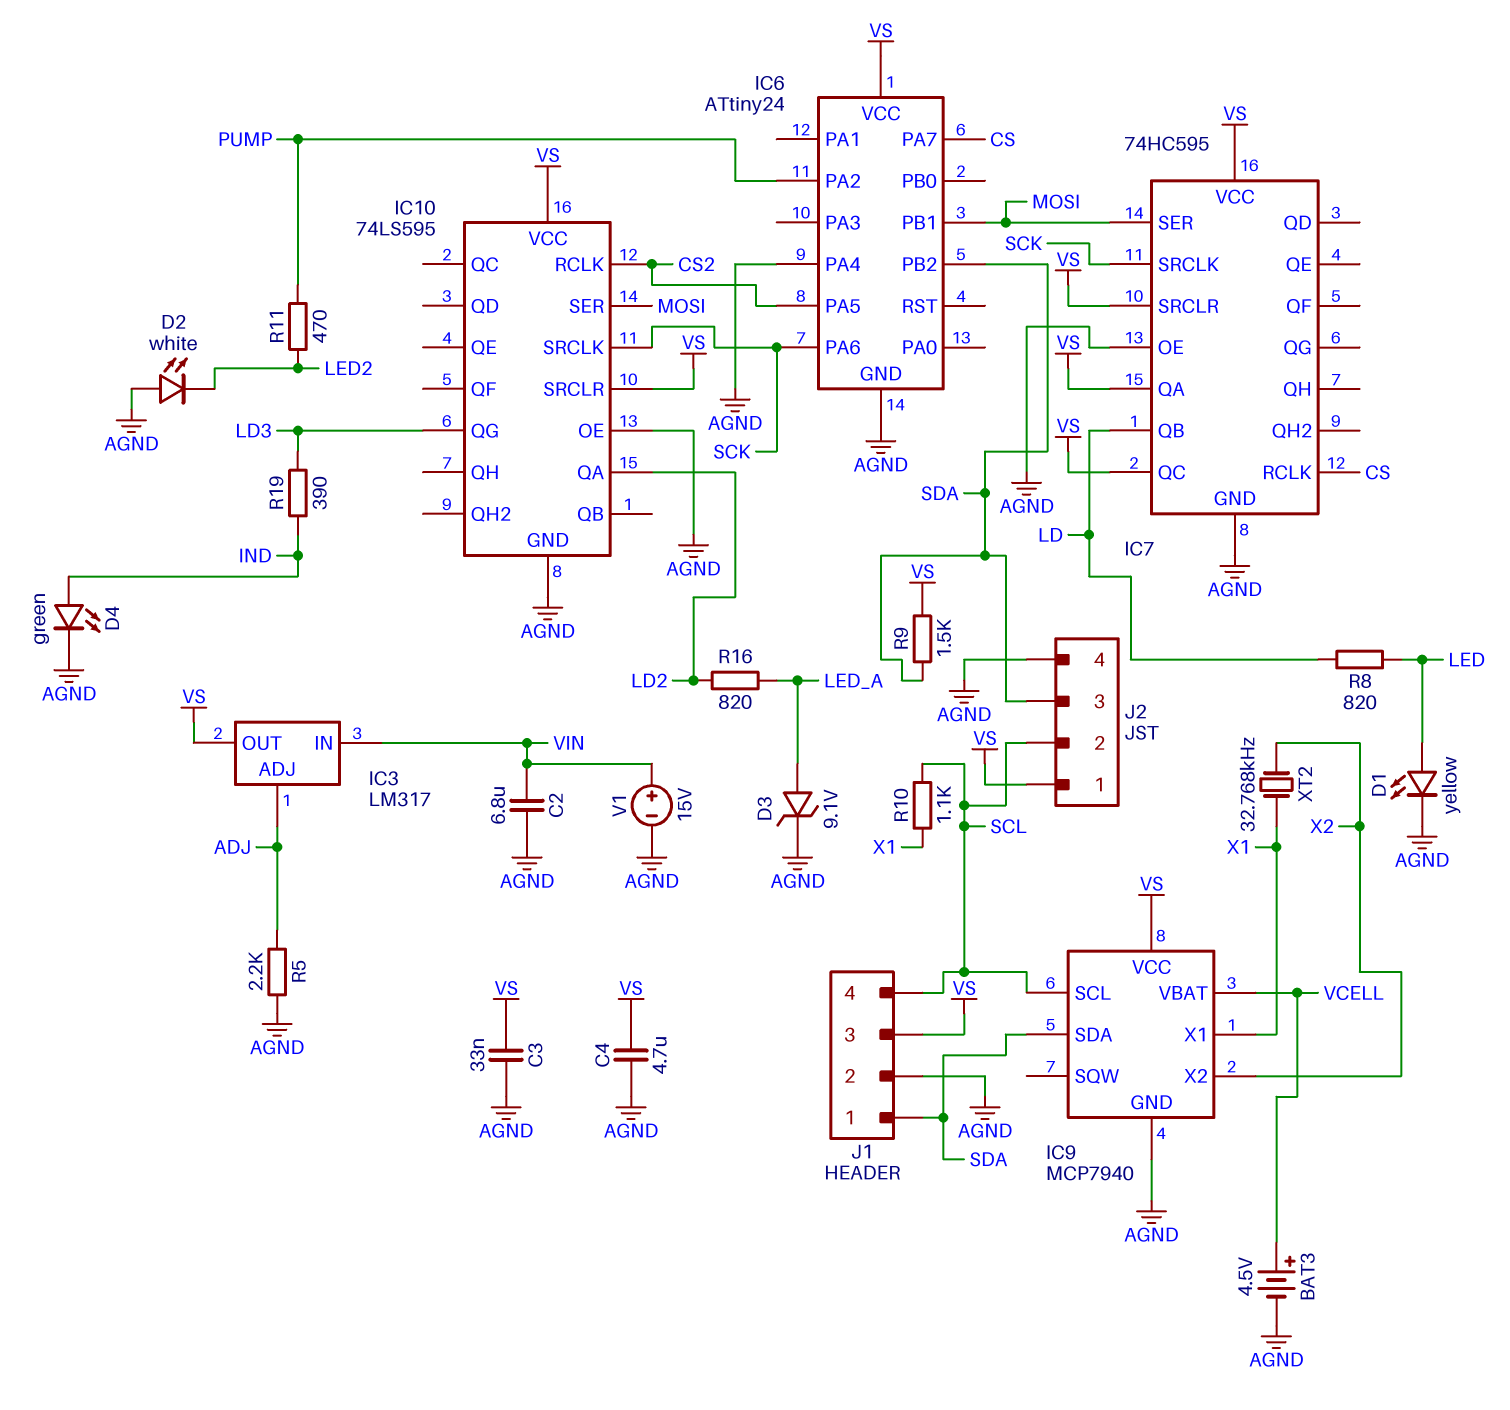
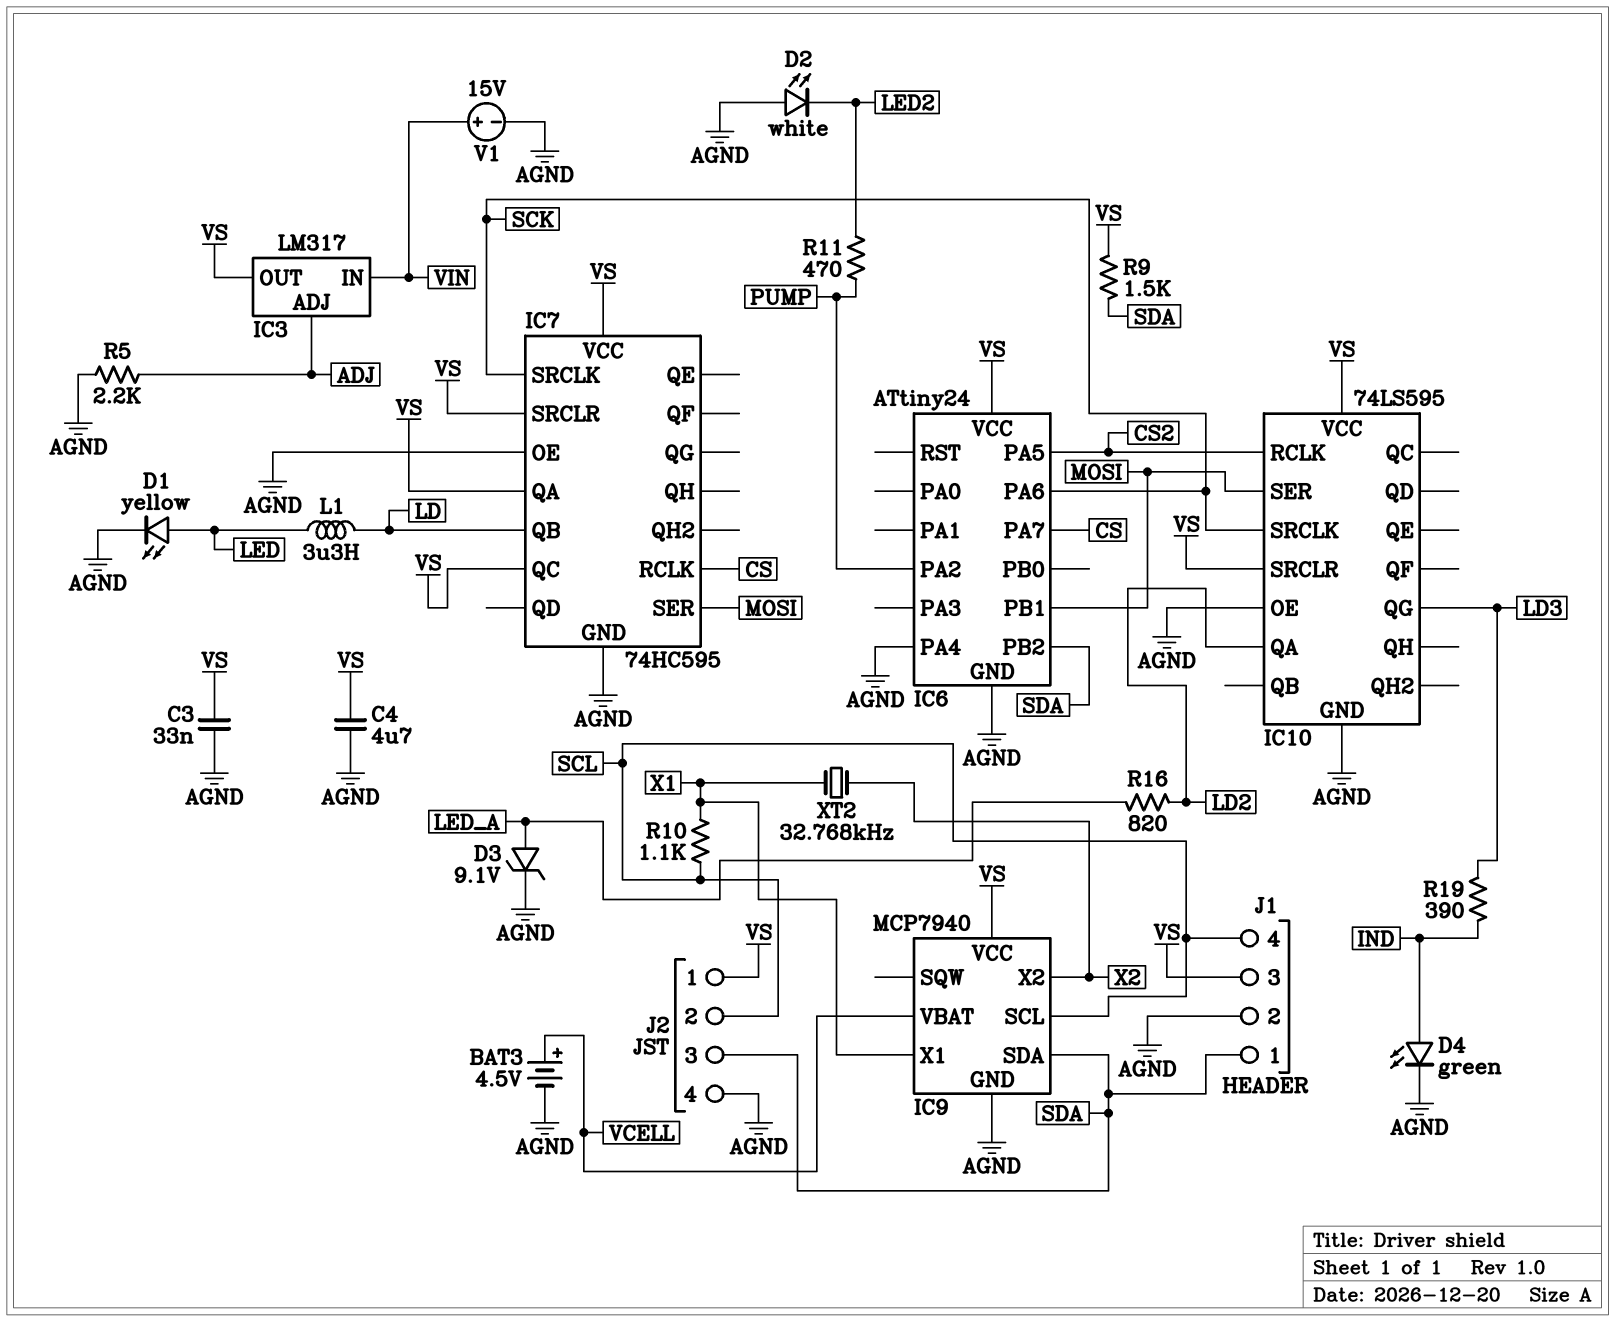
C2: 6.8uF (AGND, VIN) -> none
L1: none -> 3.3uH (LD, LED)
R8: 820 (LD, LED) -> none

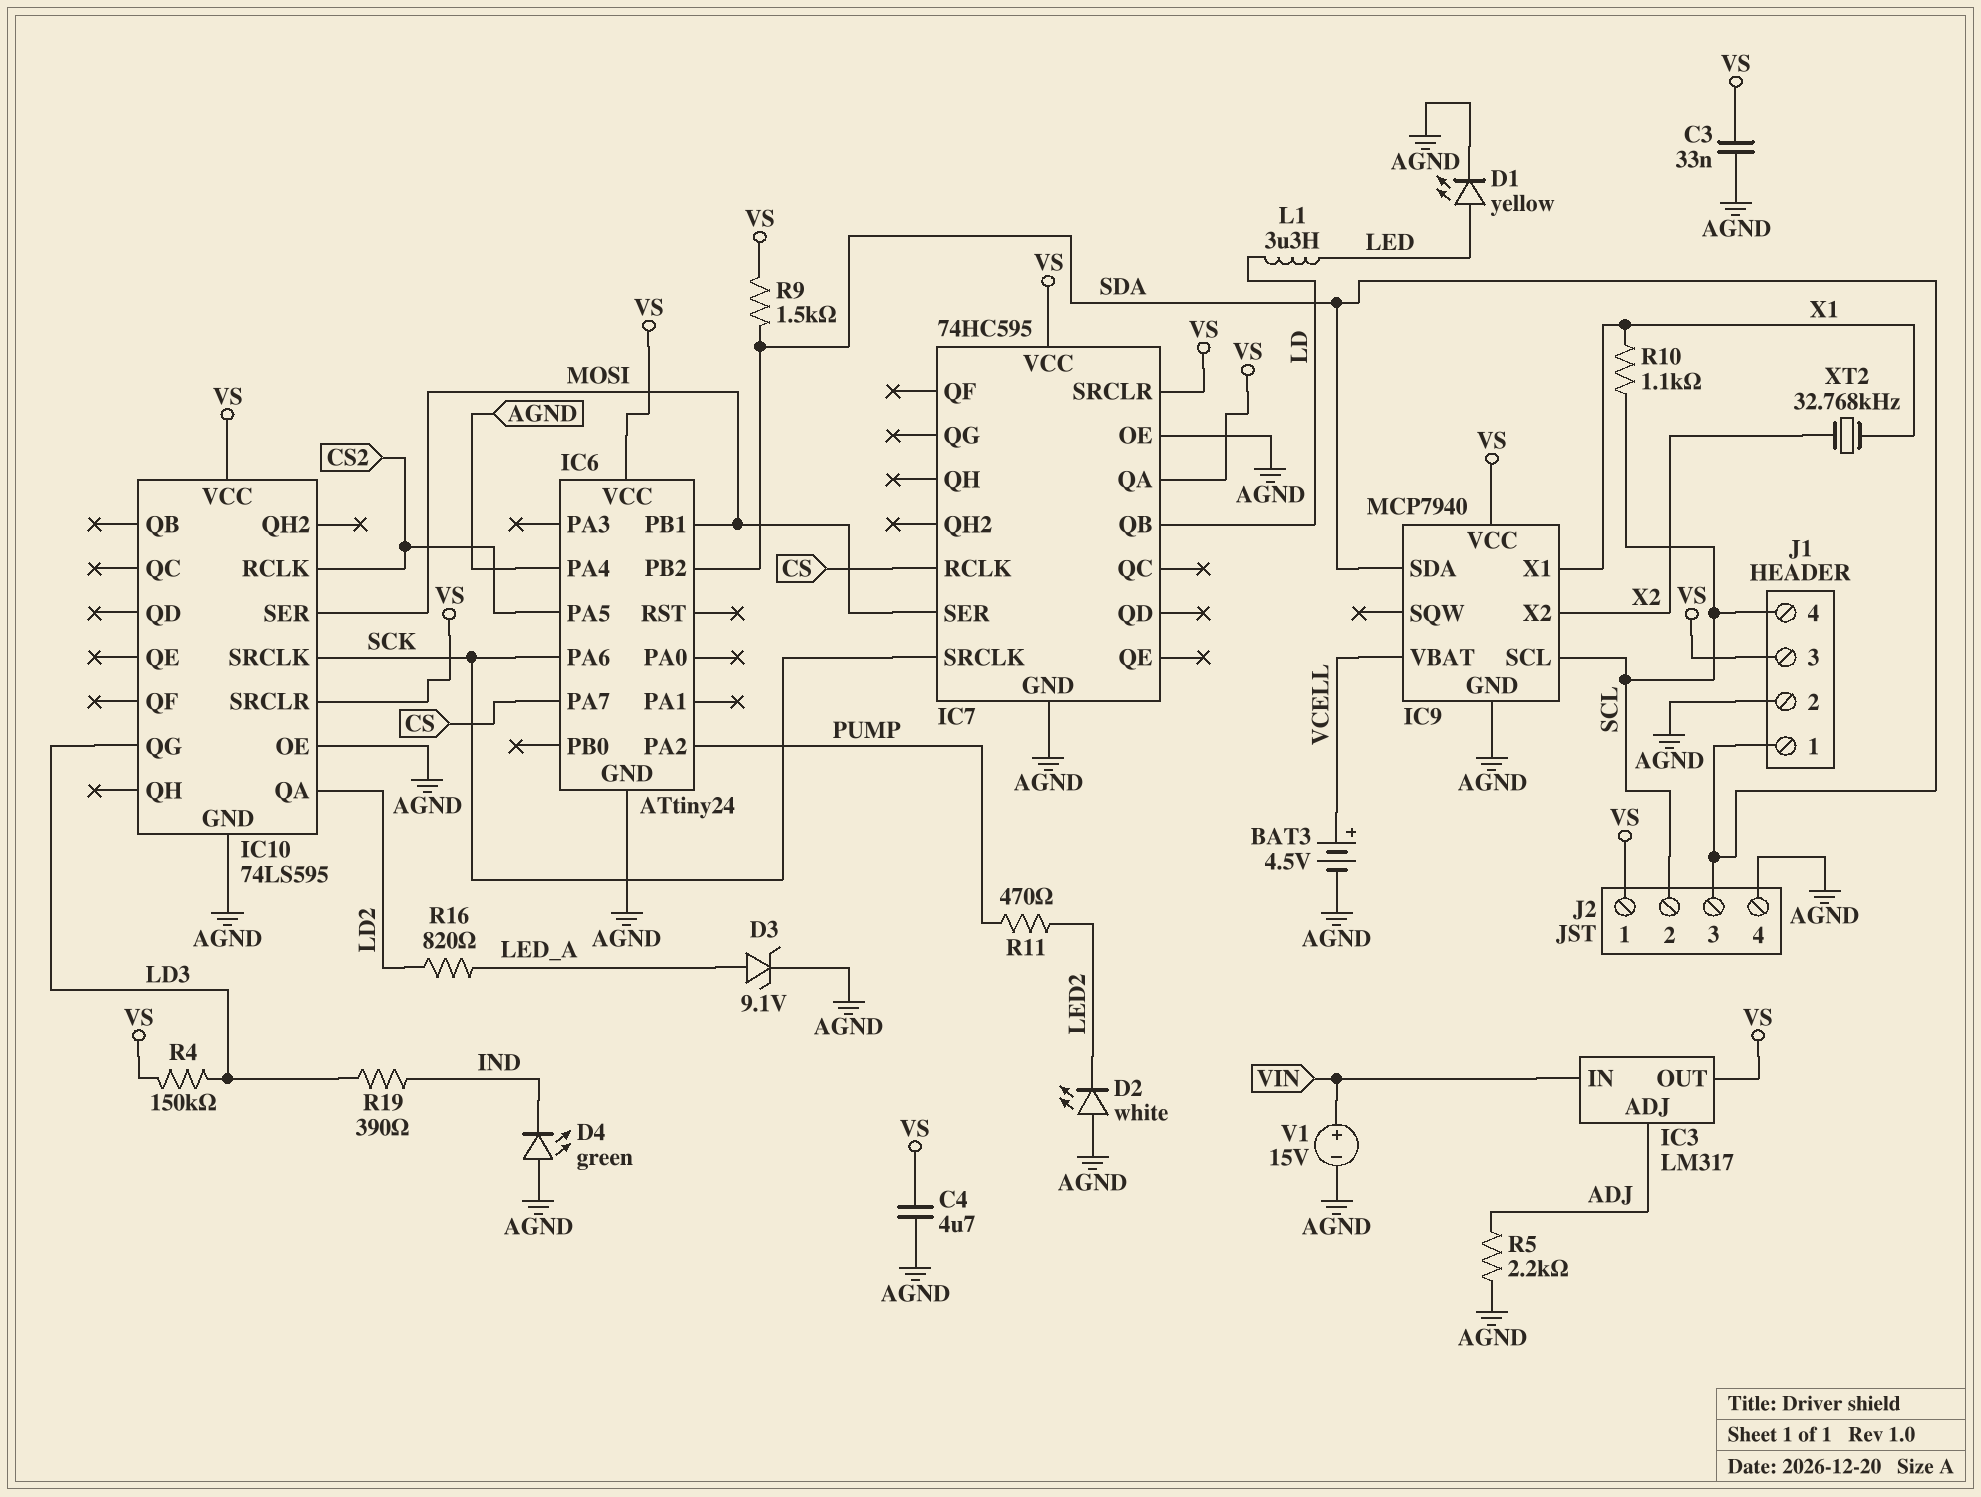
D4: LED green (A IND, K AGND) -> LED green (A AGND, K IND)
IC7 pin QC: VS -> none
R4: none -> 150k (LD3, VS)

